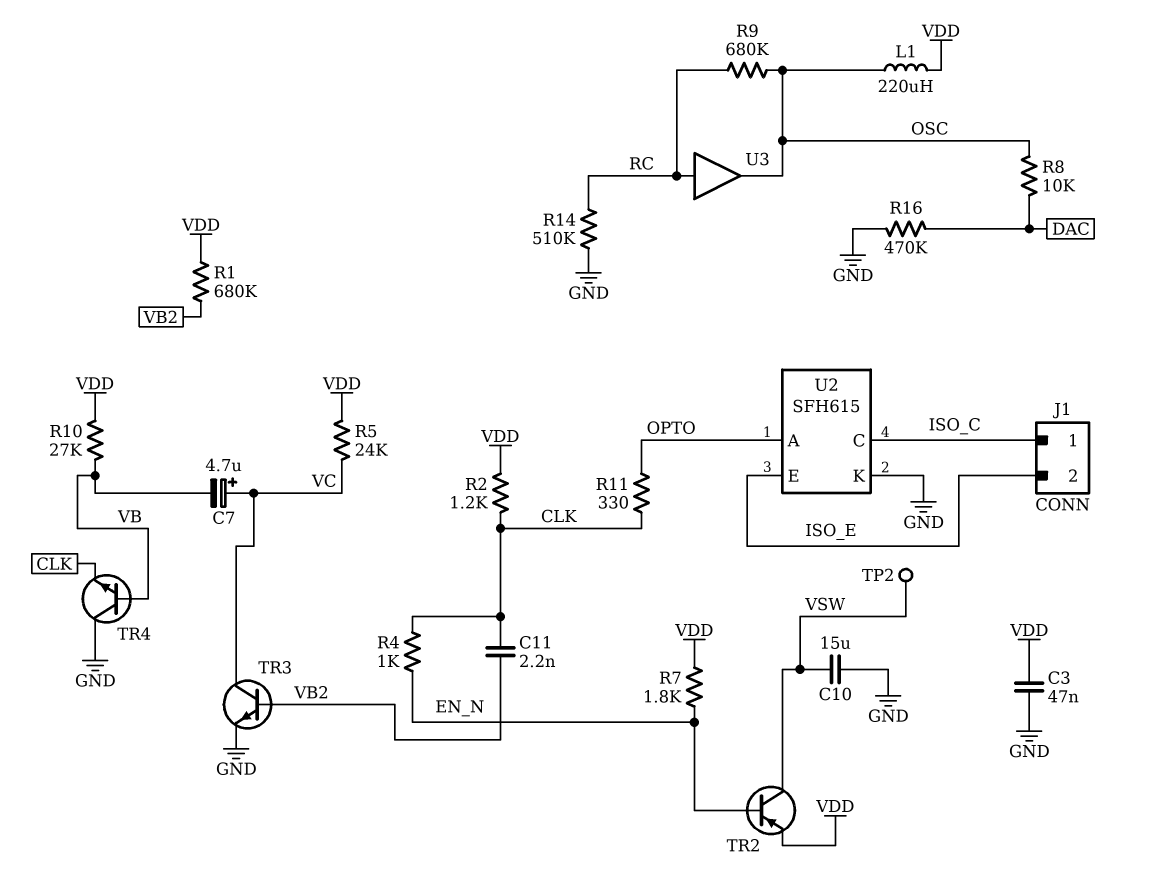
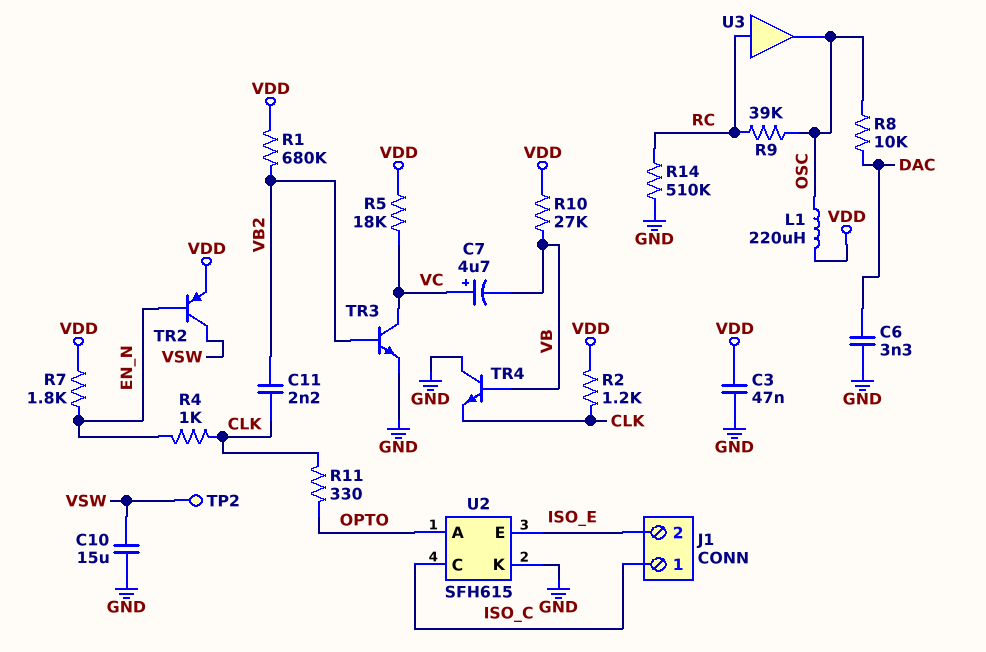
C6: none -> 3.3nF (DAC, GND)
R5: 24k (VC, VDD) -> 18k (VC, VDD)
R9: 680k (OSC, RC) -> 39k (OSC, RC)
R16: 470k (DAC, GND) -> none

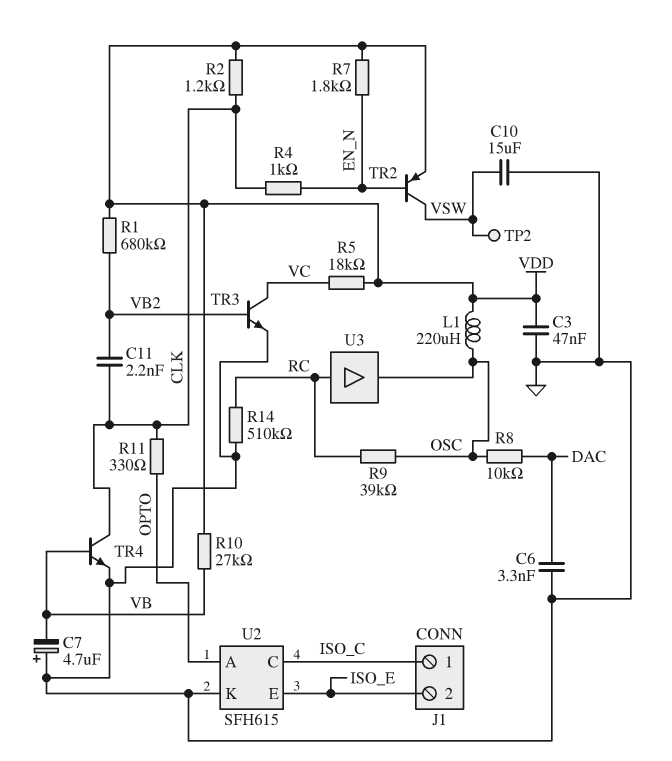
C7: 4.7uF (plus VC, minus VB) -> 4.7uF (plus GND, minus VB)
TR4: NPN (B VB, C GND, E CLK) -> NPN (B VB, C CLK, E GND)

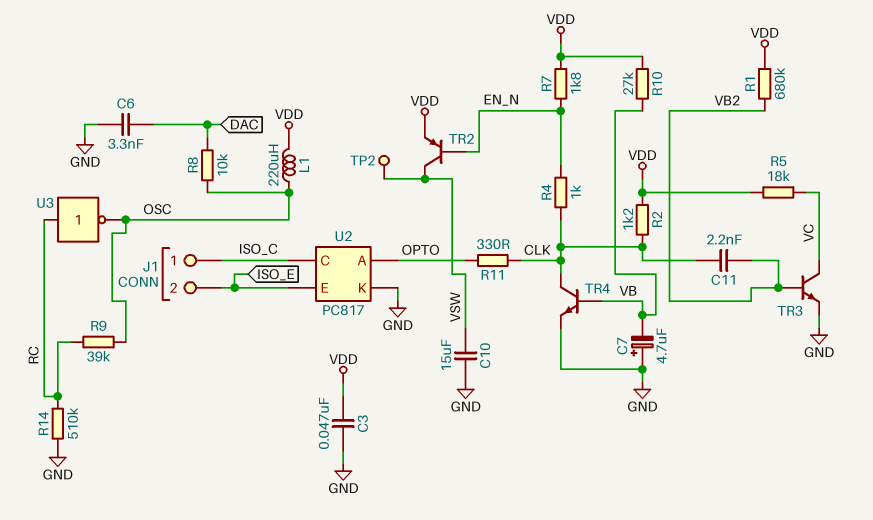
U2: SFH615 -> PC817
U3: buffer (in RC, out OSC) -> NOT (in RC, out OSC)

